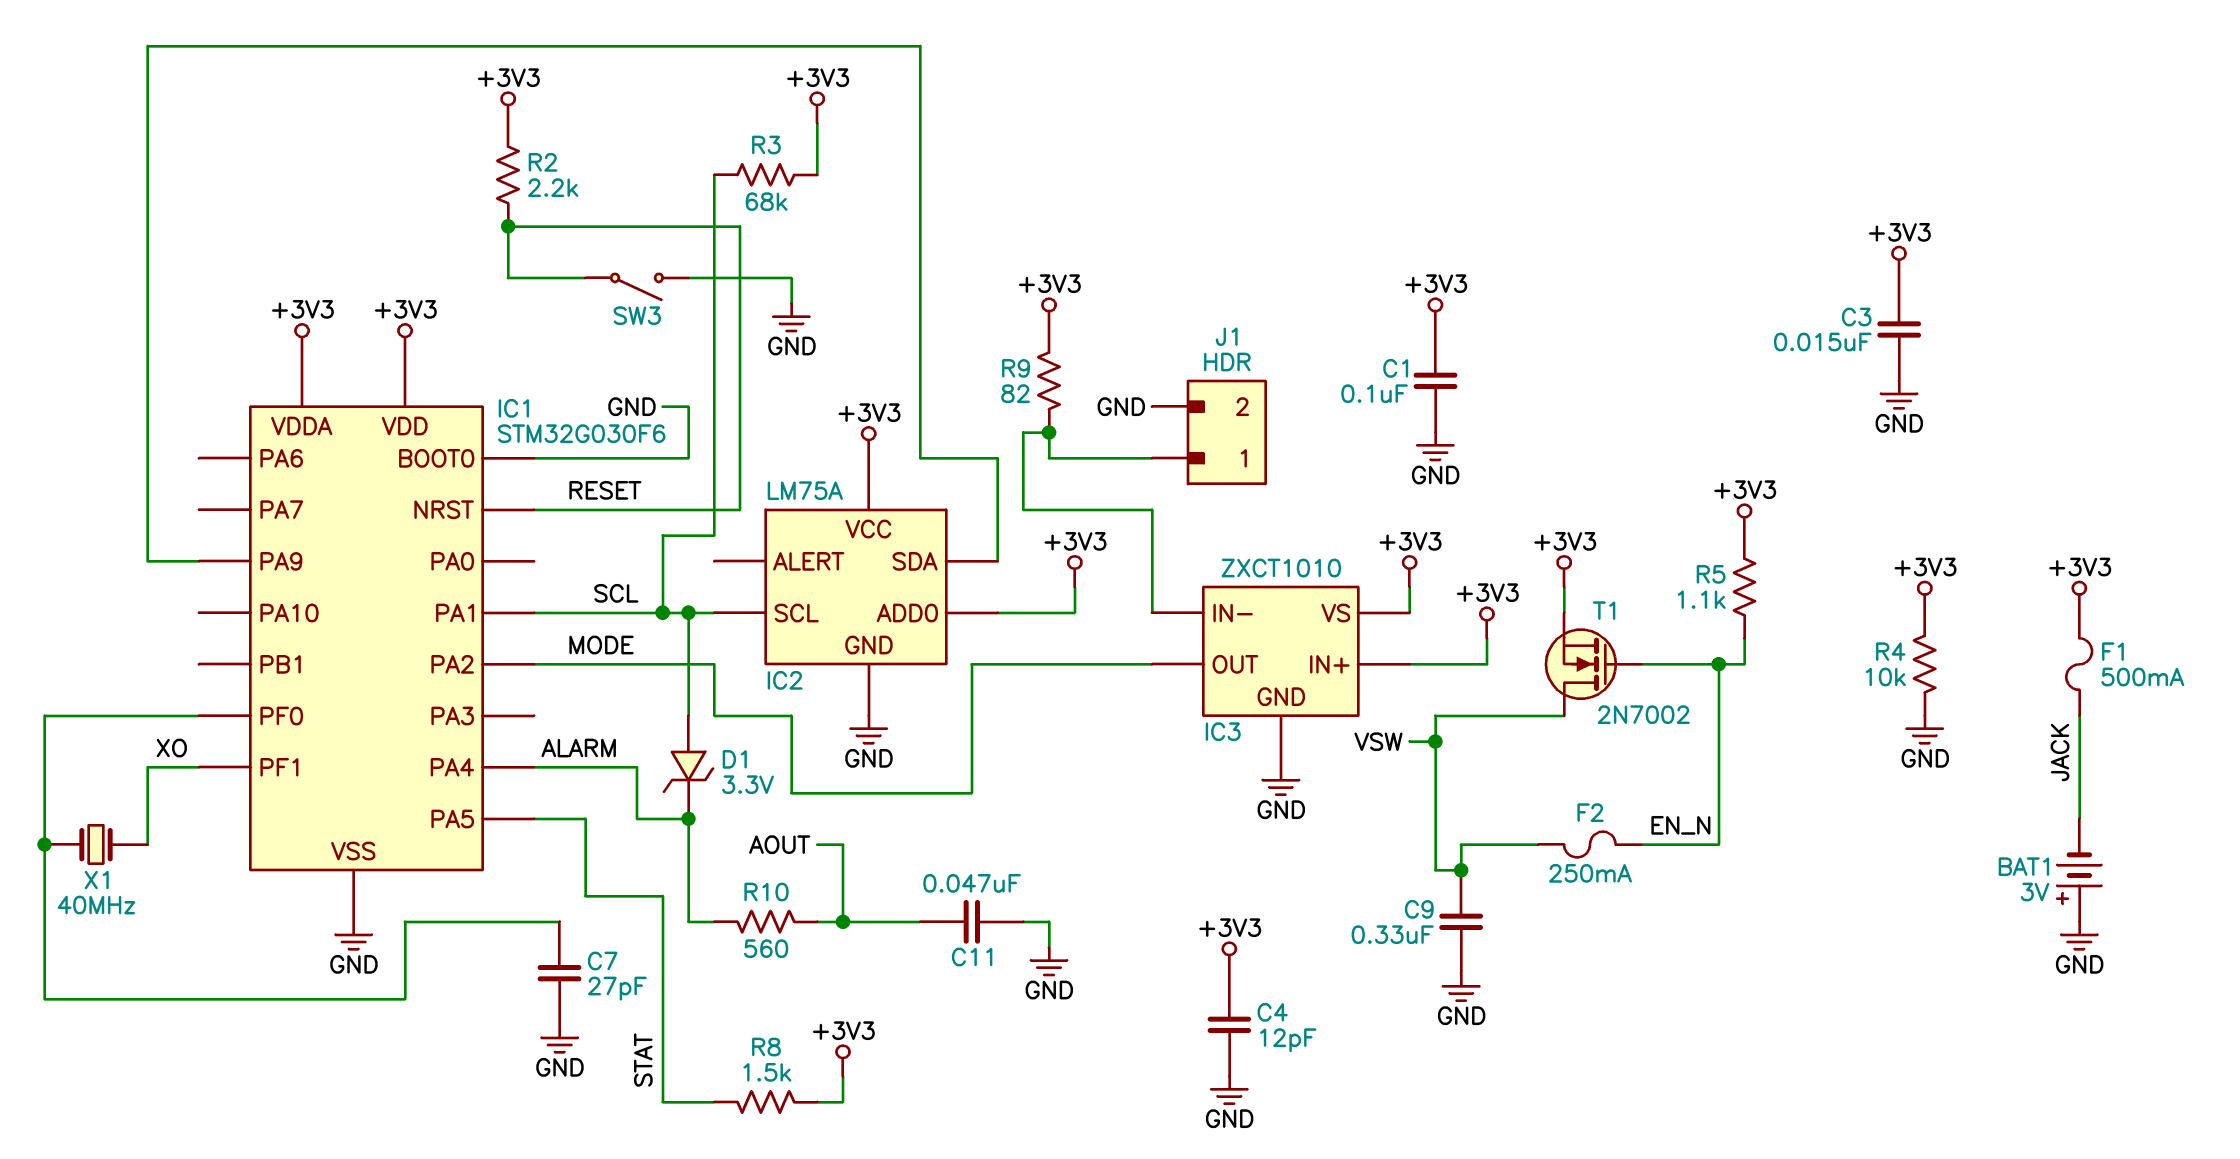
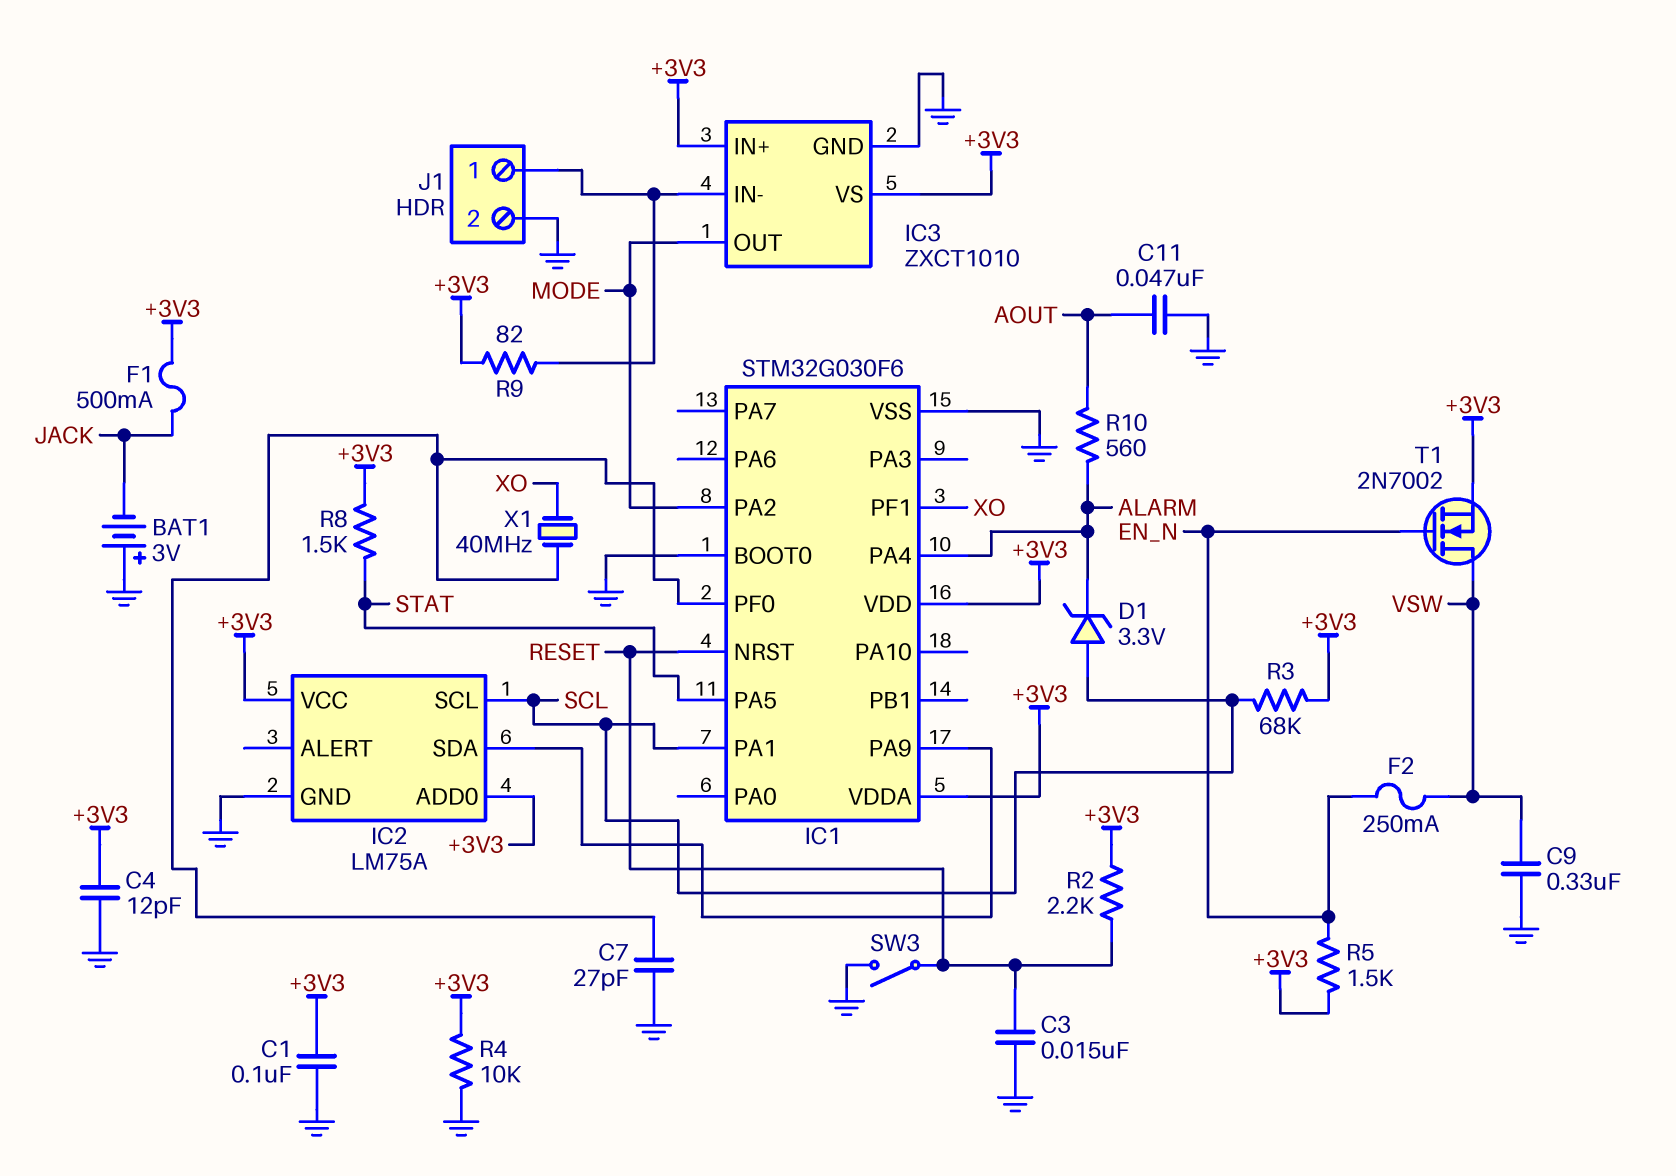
C3: 15nF (+3V3, GND) -> 15nF (GND, RESET)
R5: 1.1k (+3V3, EN_N) -> 1.5k (+3V3, EN_N)

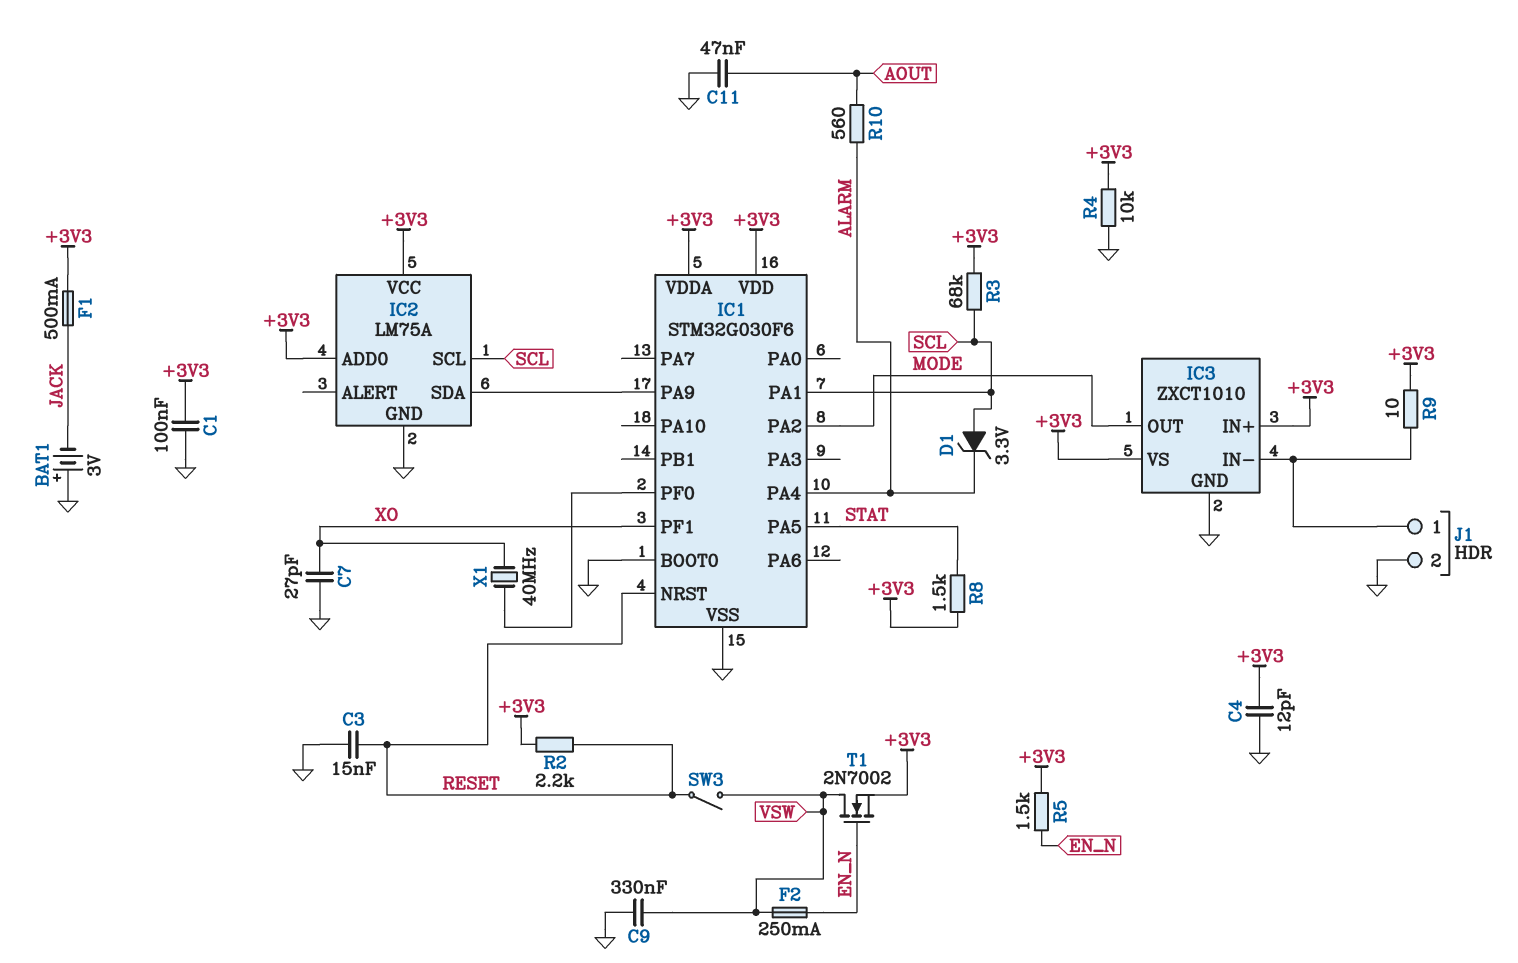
C7: 27pF (GND, IC1/PF0) -> 27pF (GND, XO)
R9: 82 (+3V3, IC3/IN-) -> 10 (+3V3, IC3/IN-)
SW3: switch (GND, RESET) -> switch (RESET, VSW)

